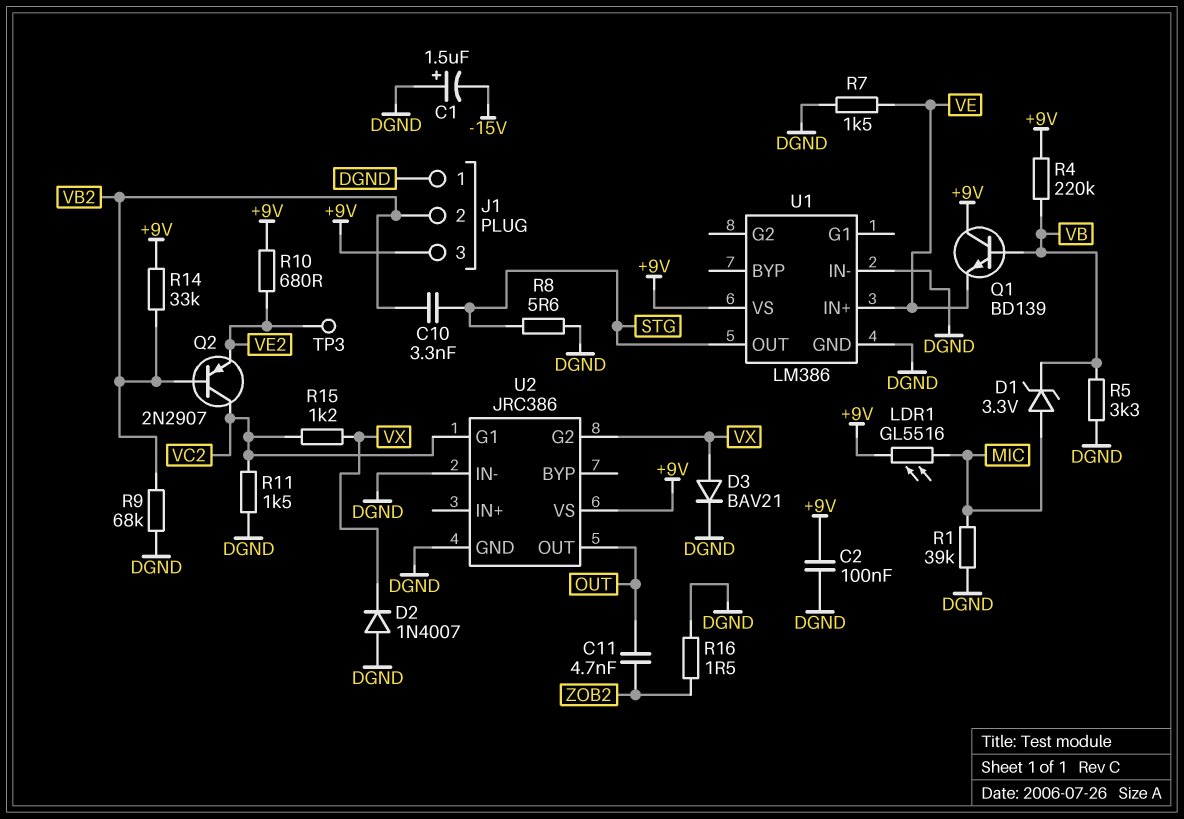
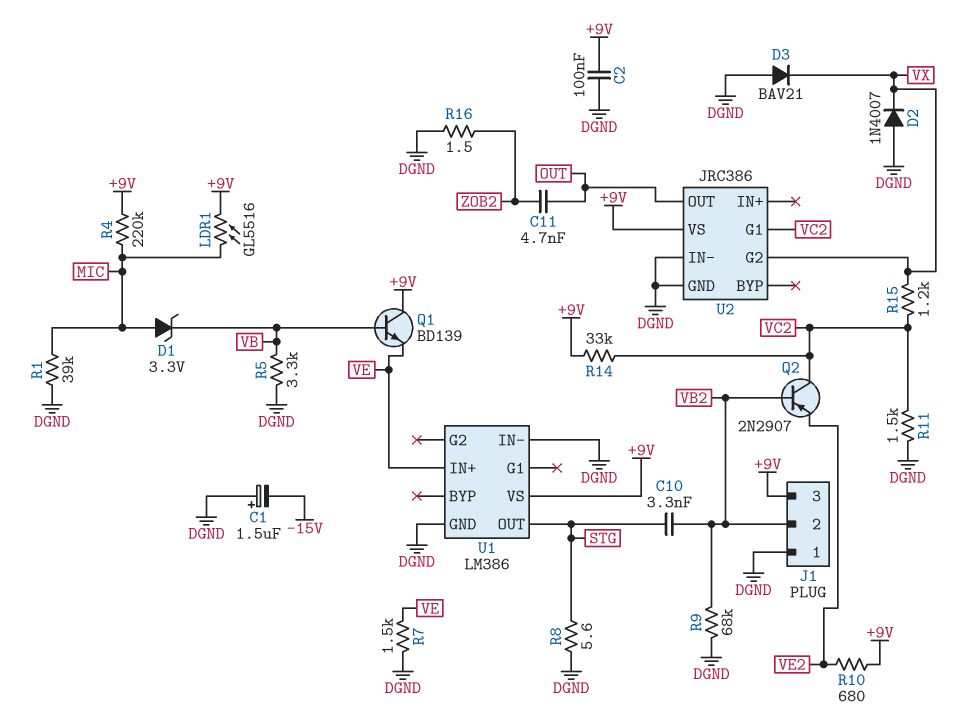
D3: diode BAV21 (A VX, K DGND) -> diode BAV21 (A DGND, K VX)
R4: 220k (+9V, VB) -> 220k (+9V, MIC)
R14: 33k (+9V, VB2) -> 33k (+9V, VC2)
TP3: test point (VE2) -> none

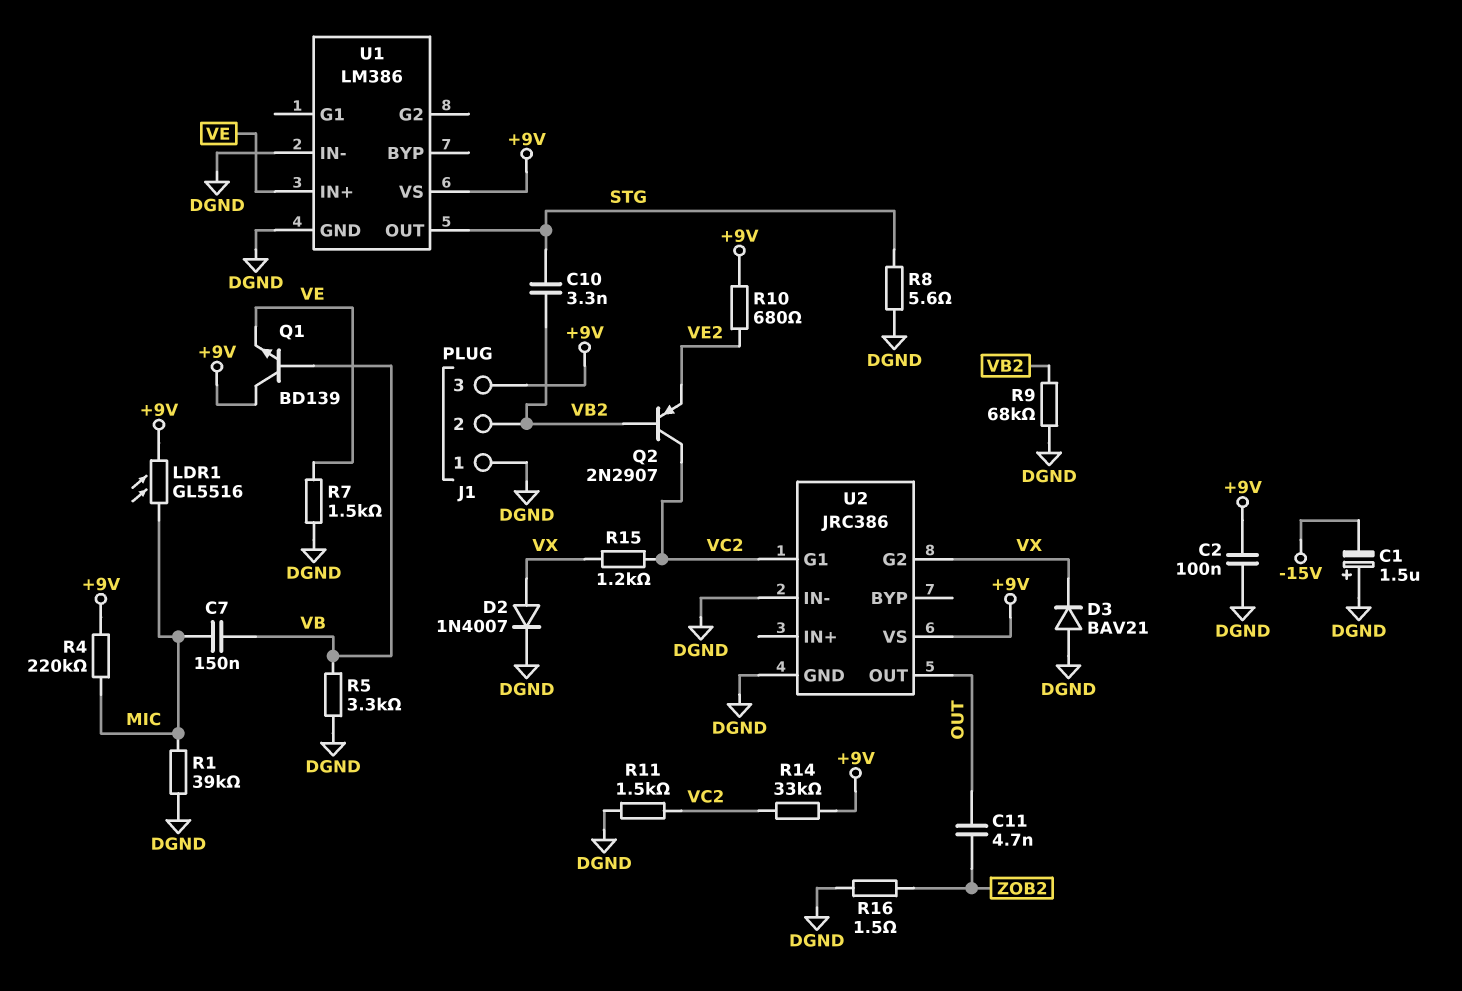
C7: none -> 150nF (MIC, VB)
D1: zener 3.3V (A MIC, K VB) -> none
D2: diode 1N4007 (A DGND, K VX) -> diode 1N4007 (A VX, K DGND)

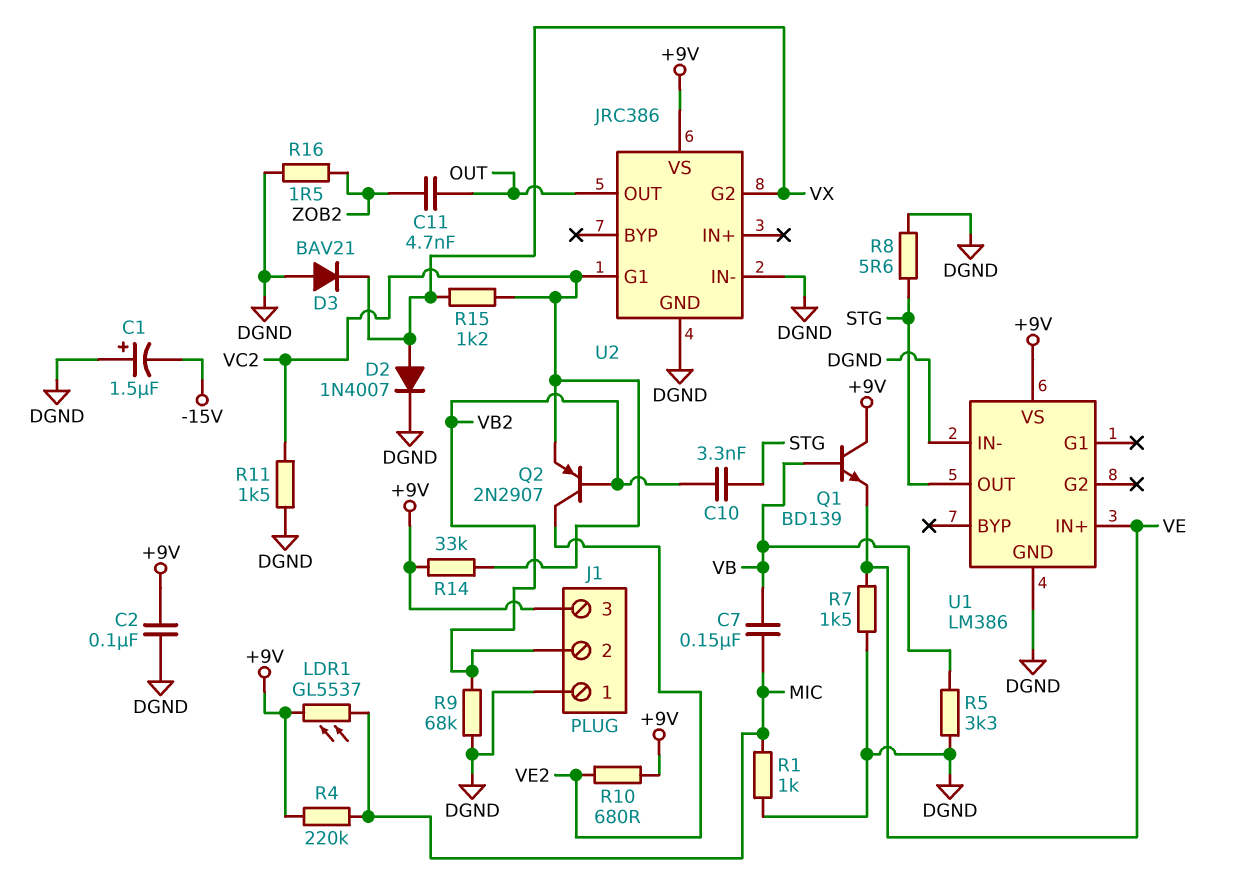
LDR1: GL5516 (+9V, MIC) -> GL5537 (+9V, MIC)
Q2: PNP 2N2907 (B VB2, C VC2, E VE2) -> PNP 2N2907 (B VB2, C VE2, E VC2)
R1: 39k (DGND, MIC) -> 1k (DGND, MIC)

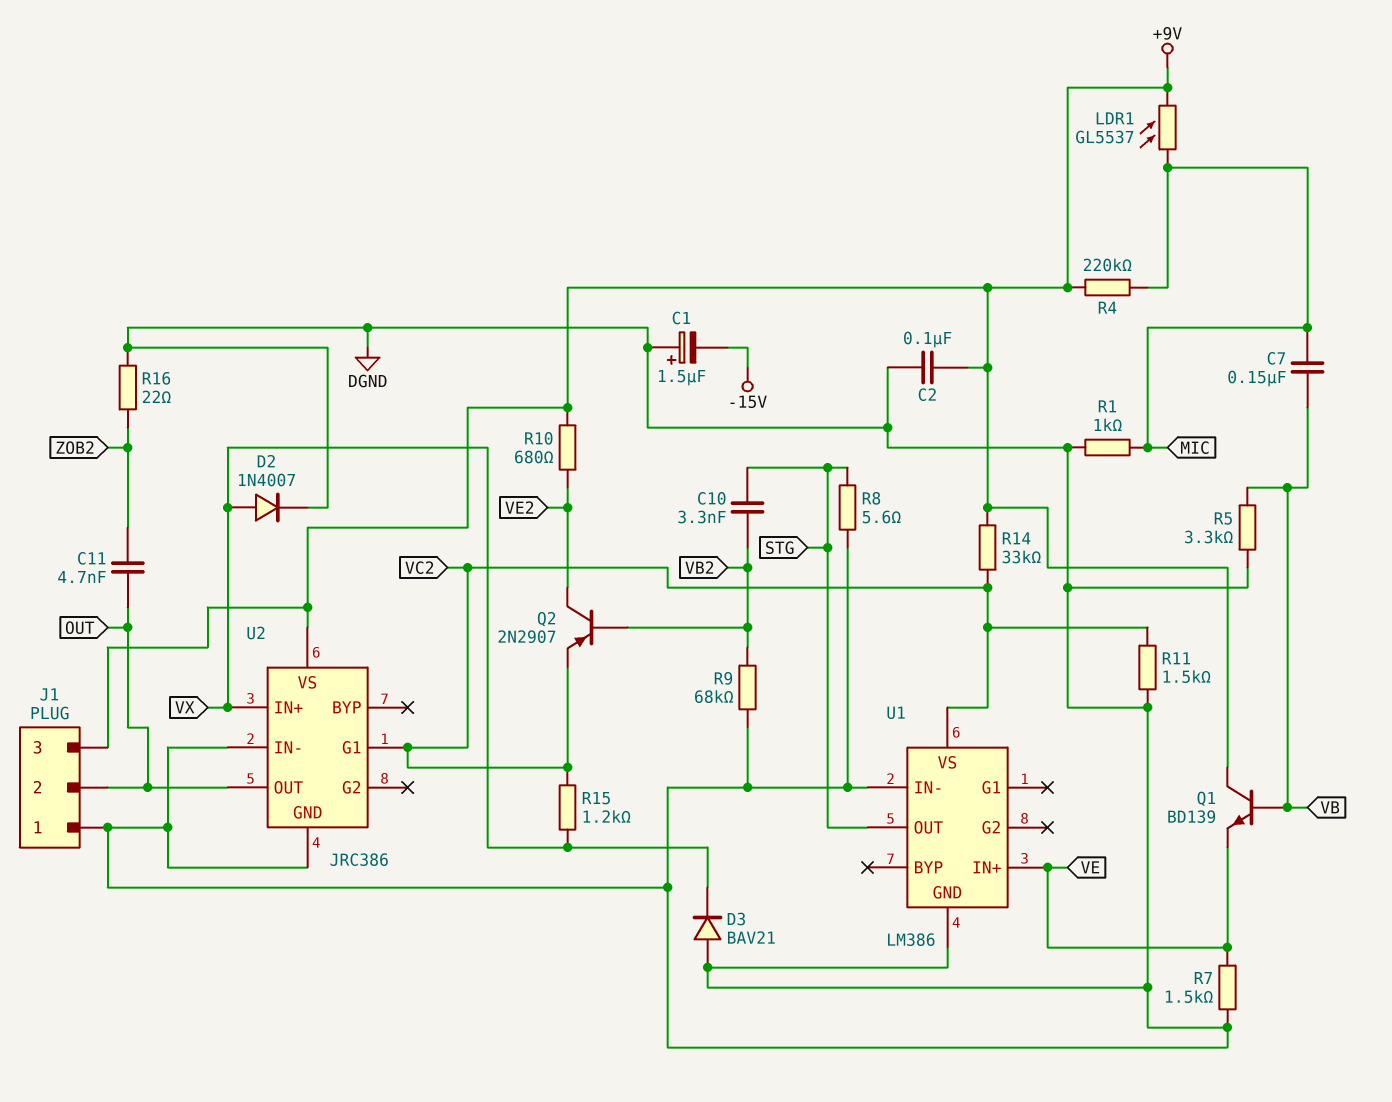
J1 pin 2: VB2 -> OUT
R16: 1.5 (DGND, ZOB2) -> 22 (DGND, ZOB2)
U1 pin VS: +9V -> VC2
U2 pin G2: VX -> none
U2 pin IN+: none -> VX

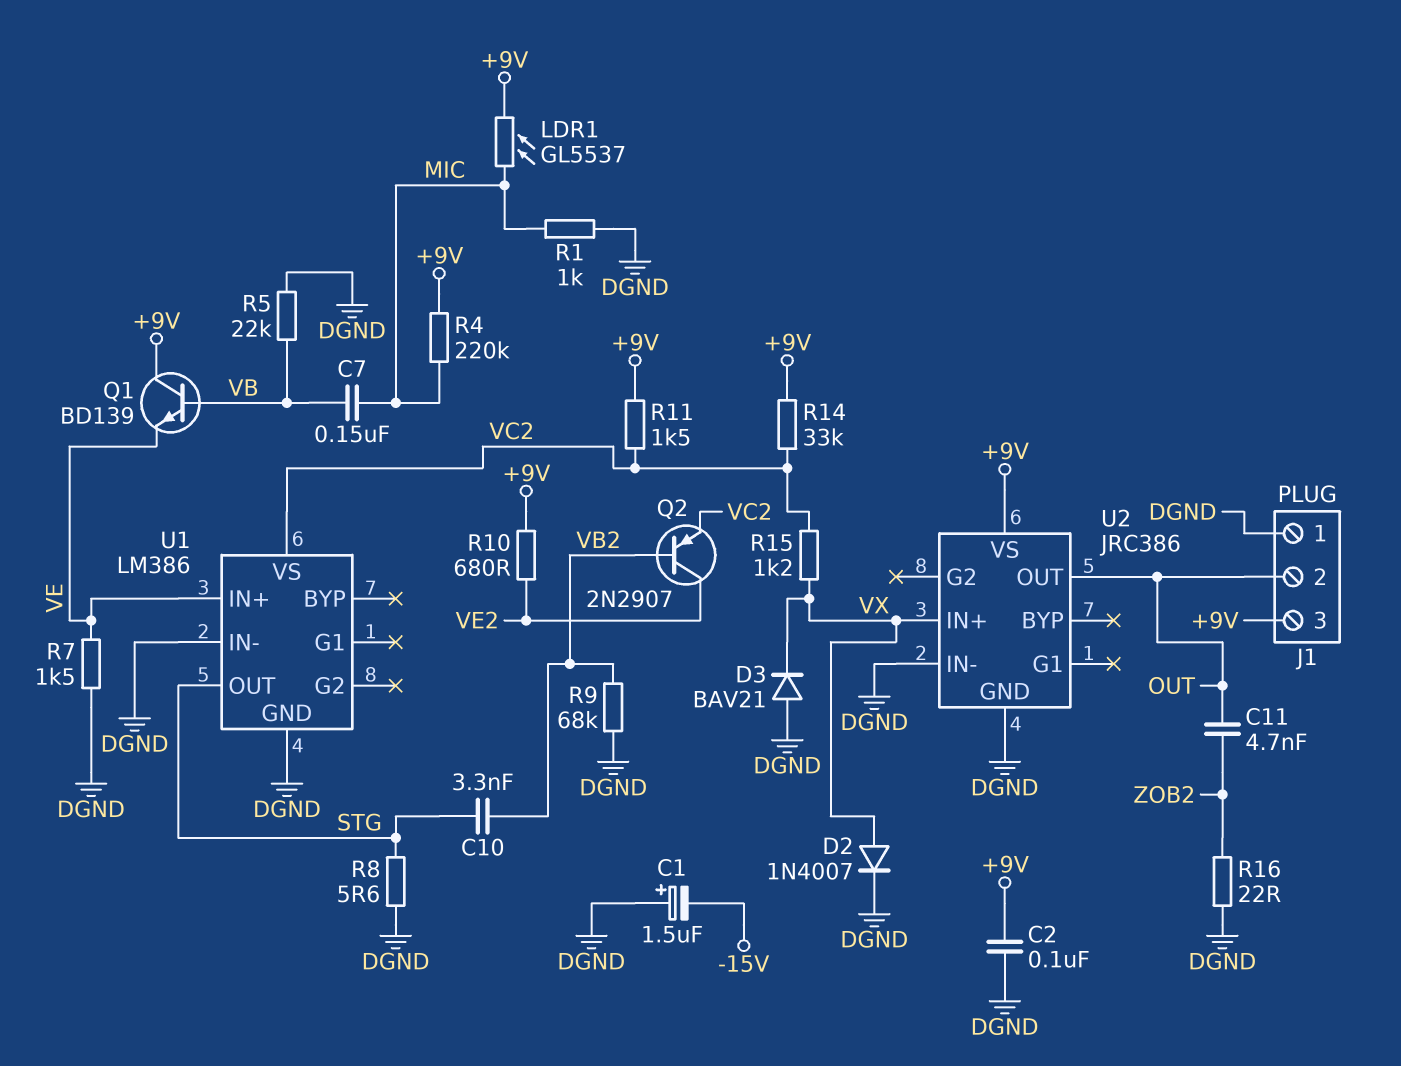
R5: 3.3k (DGND, VB) -> 22k (DGND, VB)
R11: 1.5k (DGND, VC2) -> 1.5k (+9V, VC2)
U2 pin G1: VC2 -> none

